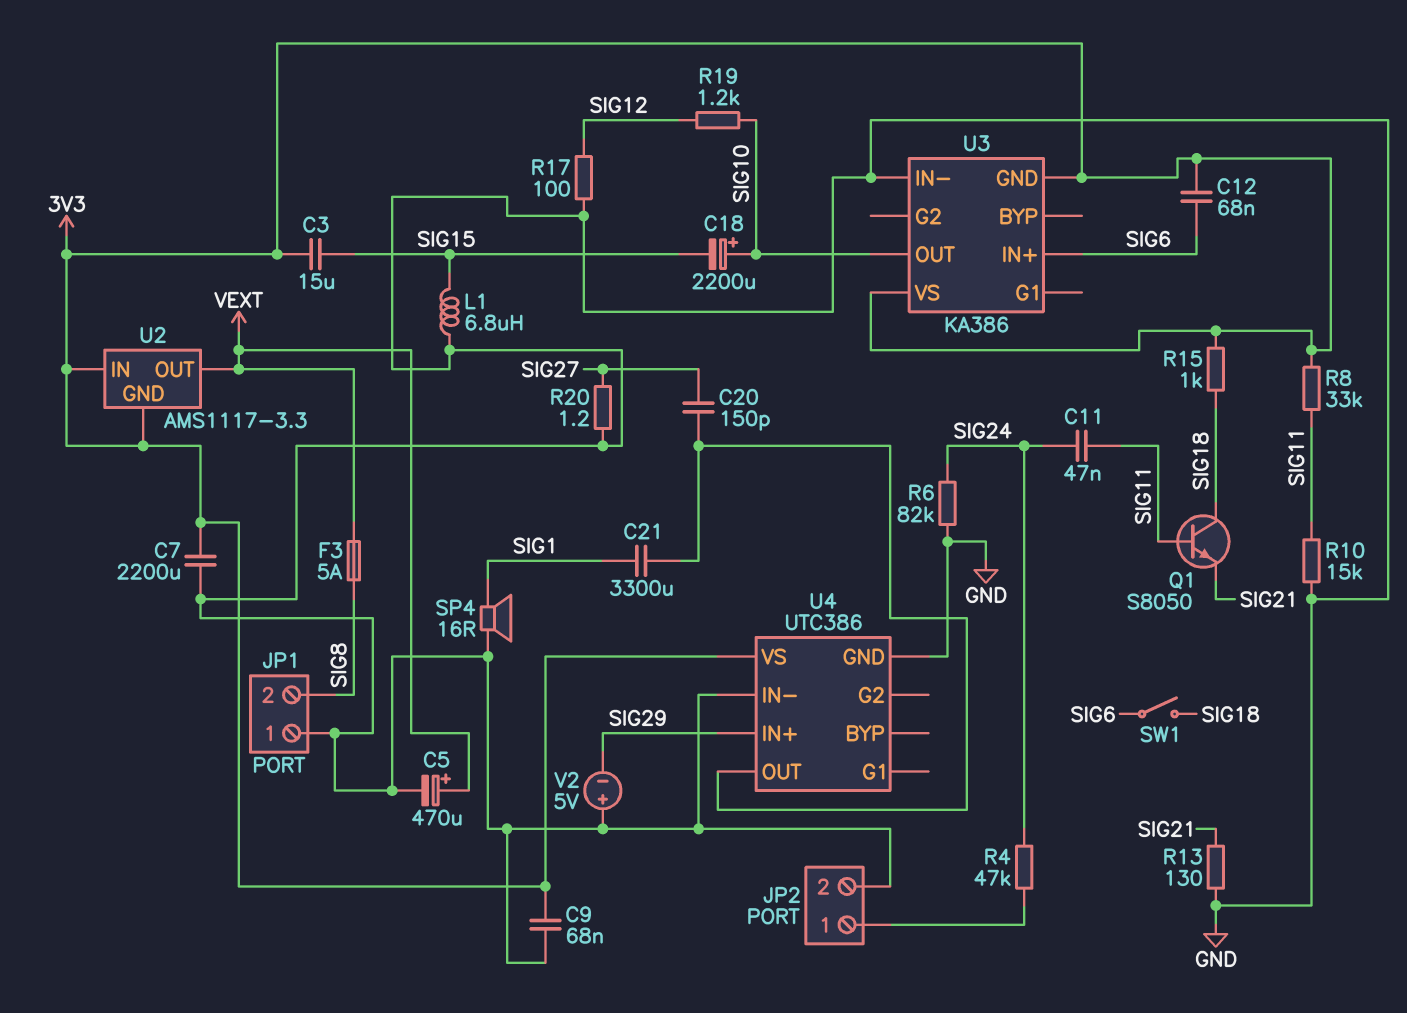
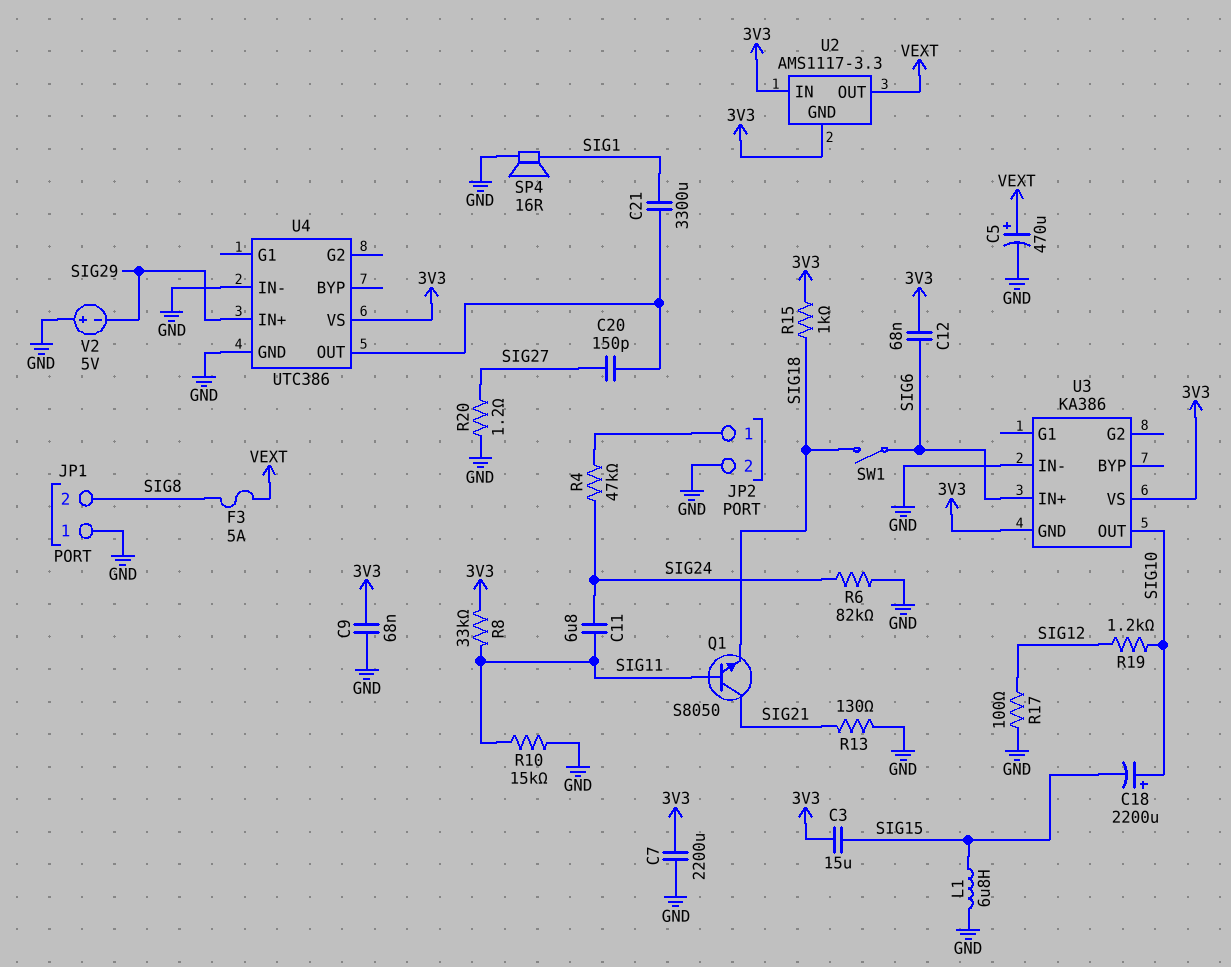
C11: 47nF (SIG11, SIG24) -> 6.8uF (SIG11, SIG24)
Q1: NPN S8050 (B SIG11, C SIG18, E SIG21) -> NPN S8050 (B SIG11, C SIG21, E SIG18)

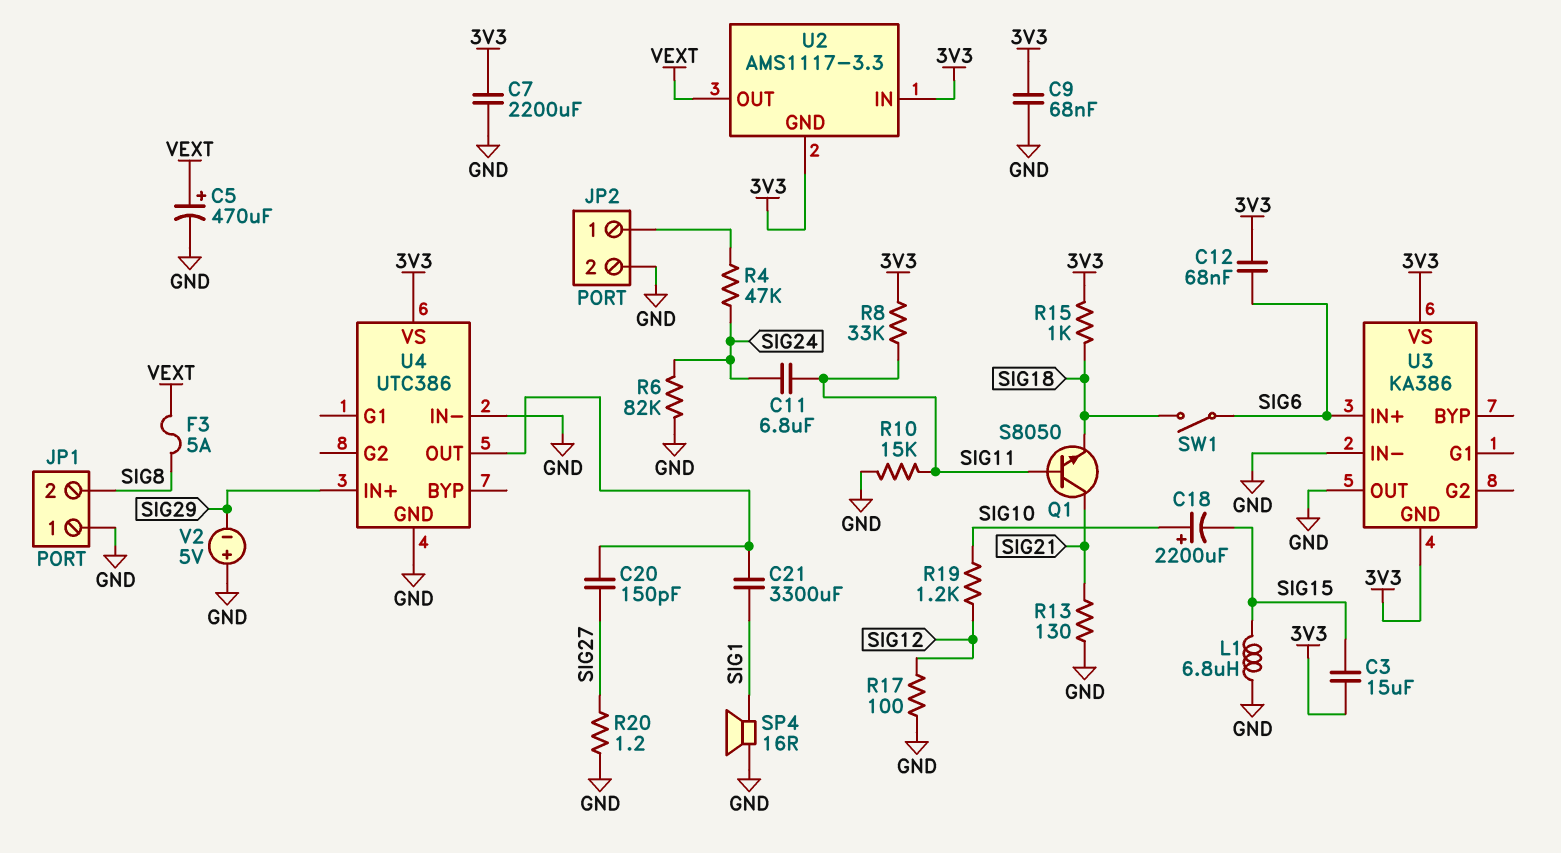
U3 pin OUT: SIG10 -> GND

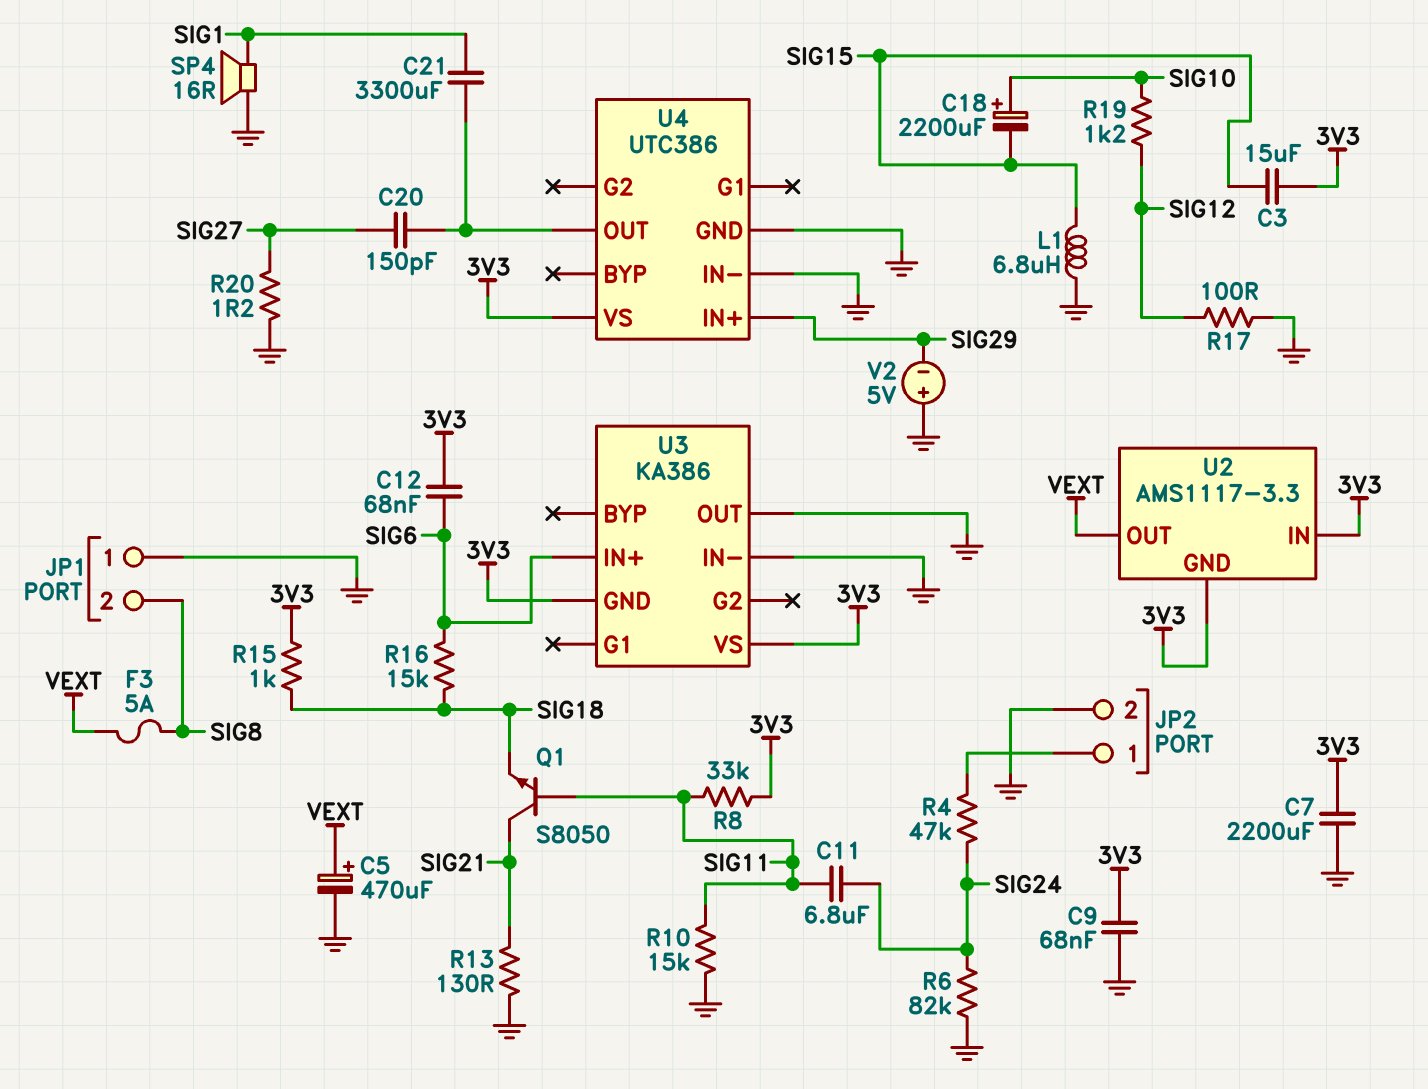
R16: none -> 15k (SIG6, SIG18)
SW1: switch (SIG6, SIG18) -> none

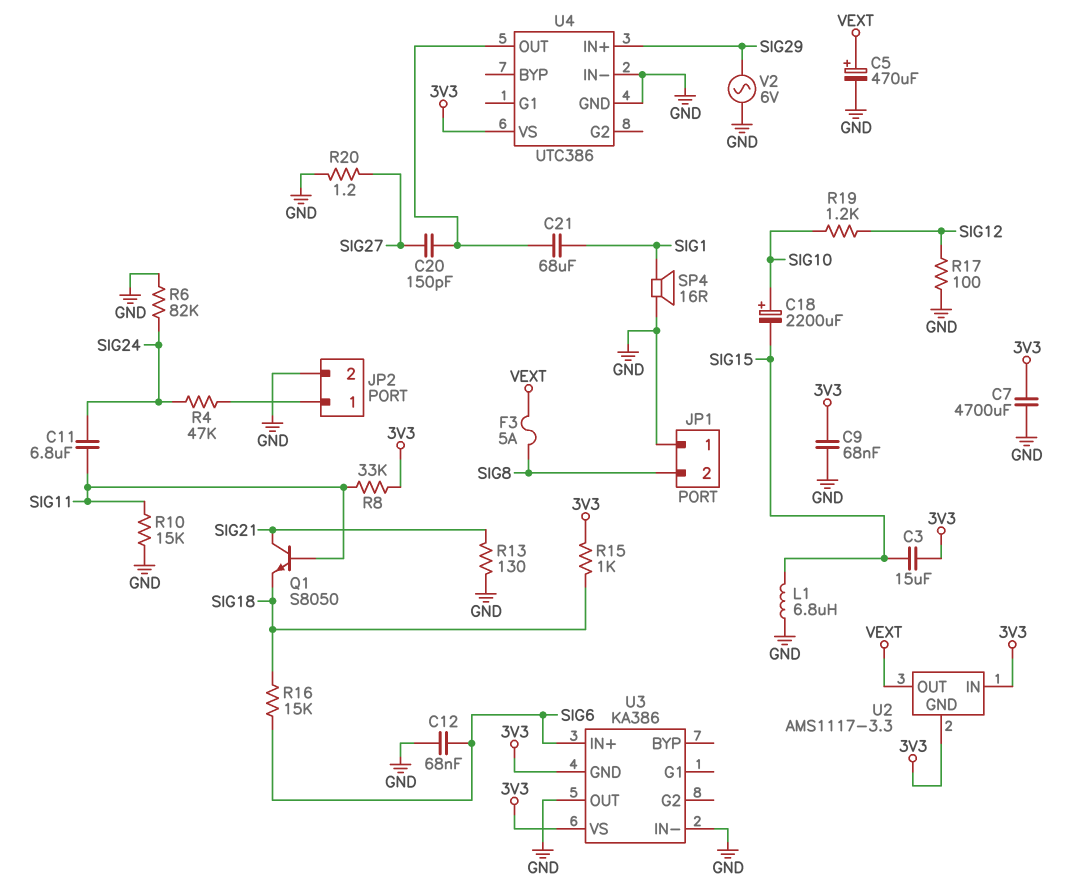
C7: 2200uF (3V3, GND) -> 4700uF (3V3, GND)
C12: 68nF (3V3, SIG6) -> 68nF (GND, SIG6)
C21: 3300uF (SIG1, U4/OUT) -> 68uF (SIG1, U4/OUT)
V2: 5V (plus GND, minus SIG29) -> AC 6V (GND, SIG29)

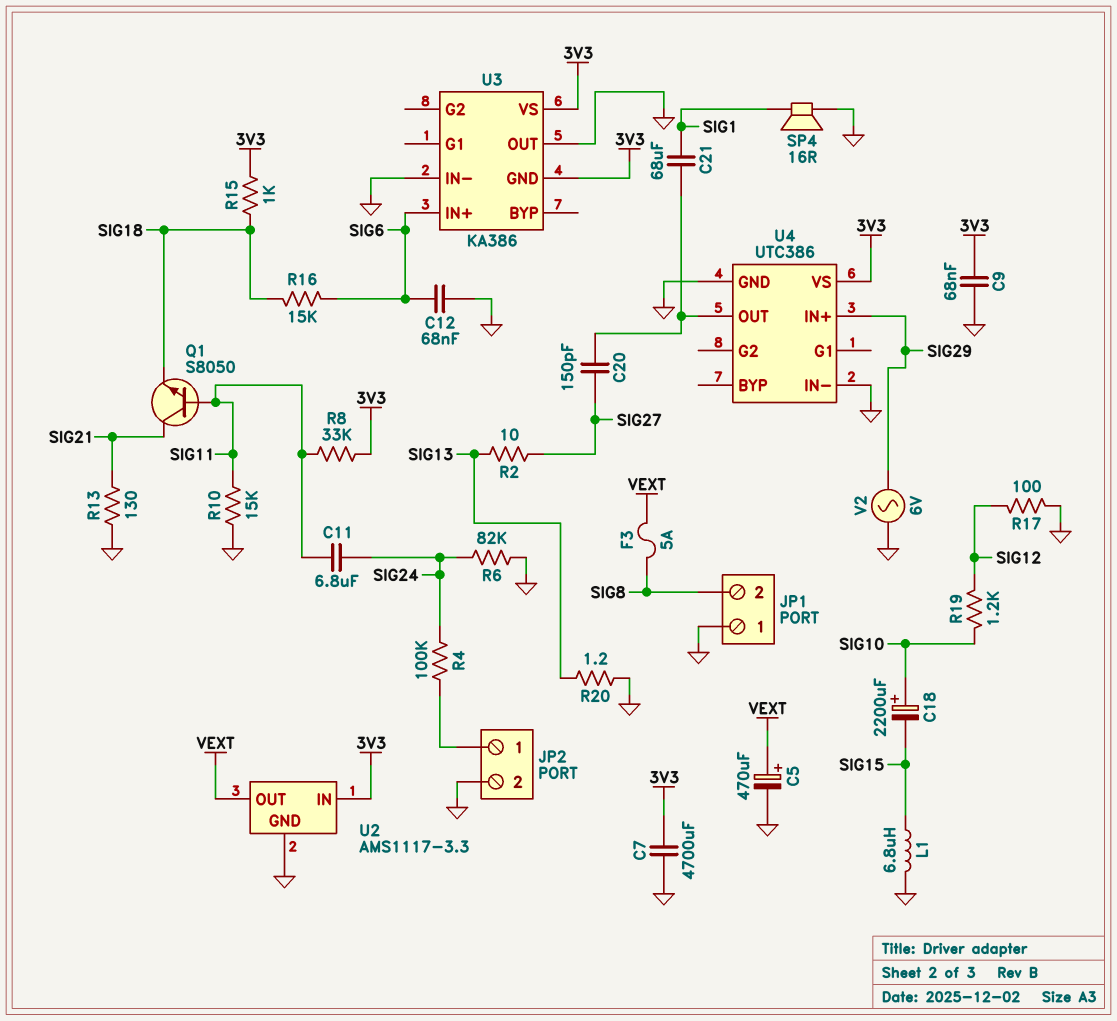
C3: 15uF (3V3, SIG15) -> none
R2: none -> 10 (SIG13, SIG27)
R4: 47k (JP2/1, SIG24) -> 100k (JP2/1, SIG24)
R20: 1.2 (GND, SIG27) -> 1.2 (GND, SIG13)
U2 pin GND: 3V3 -> GND

